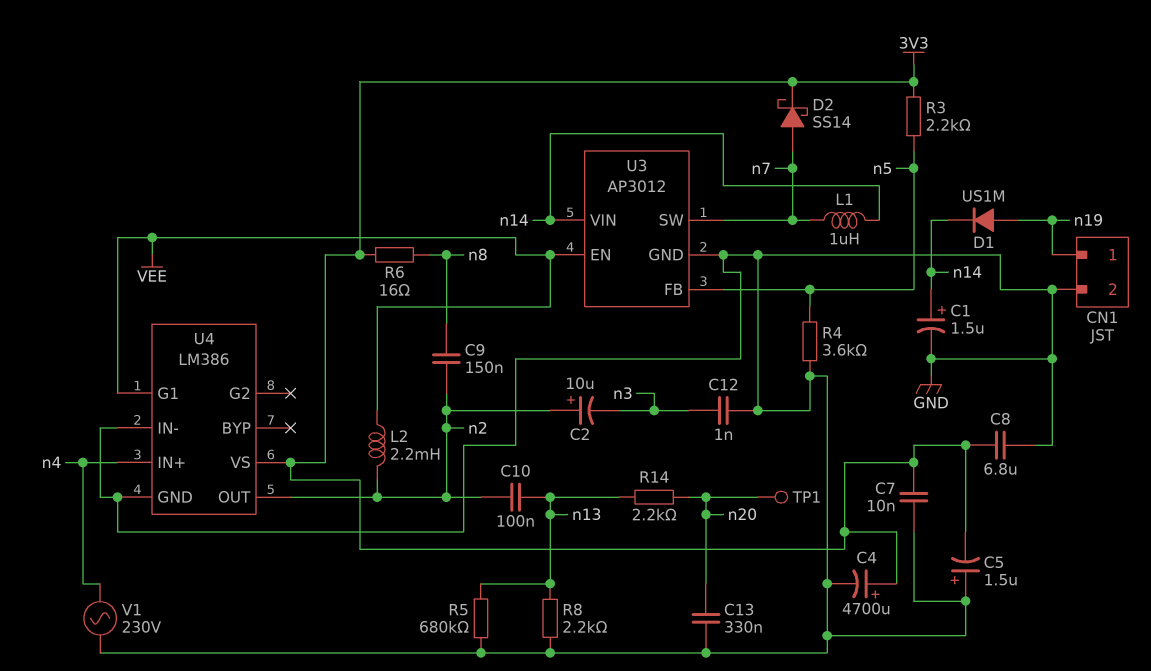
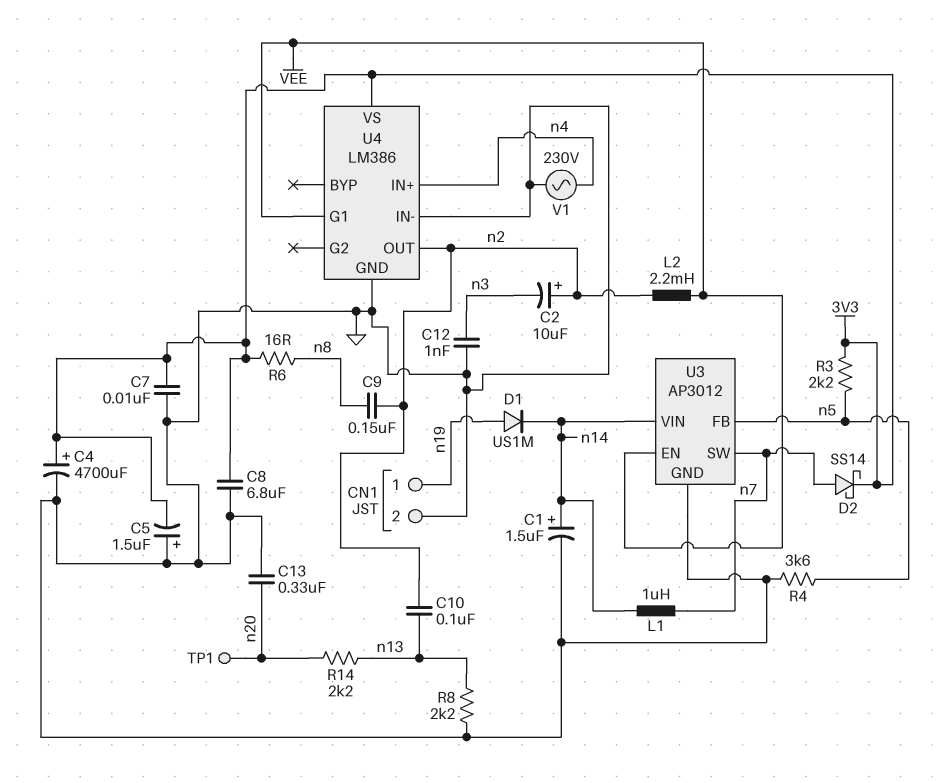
R5: 680k (GND, n13) -> none

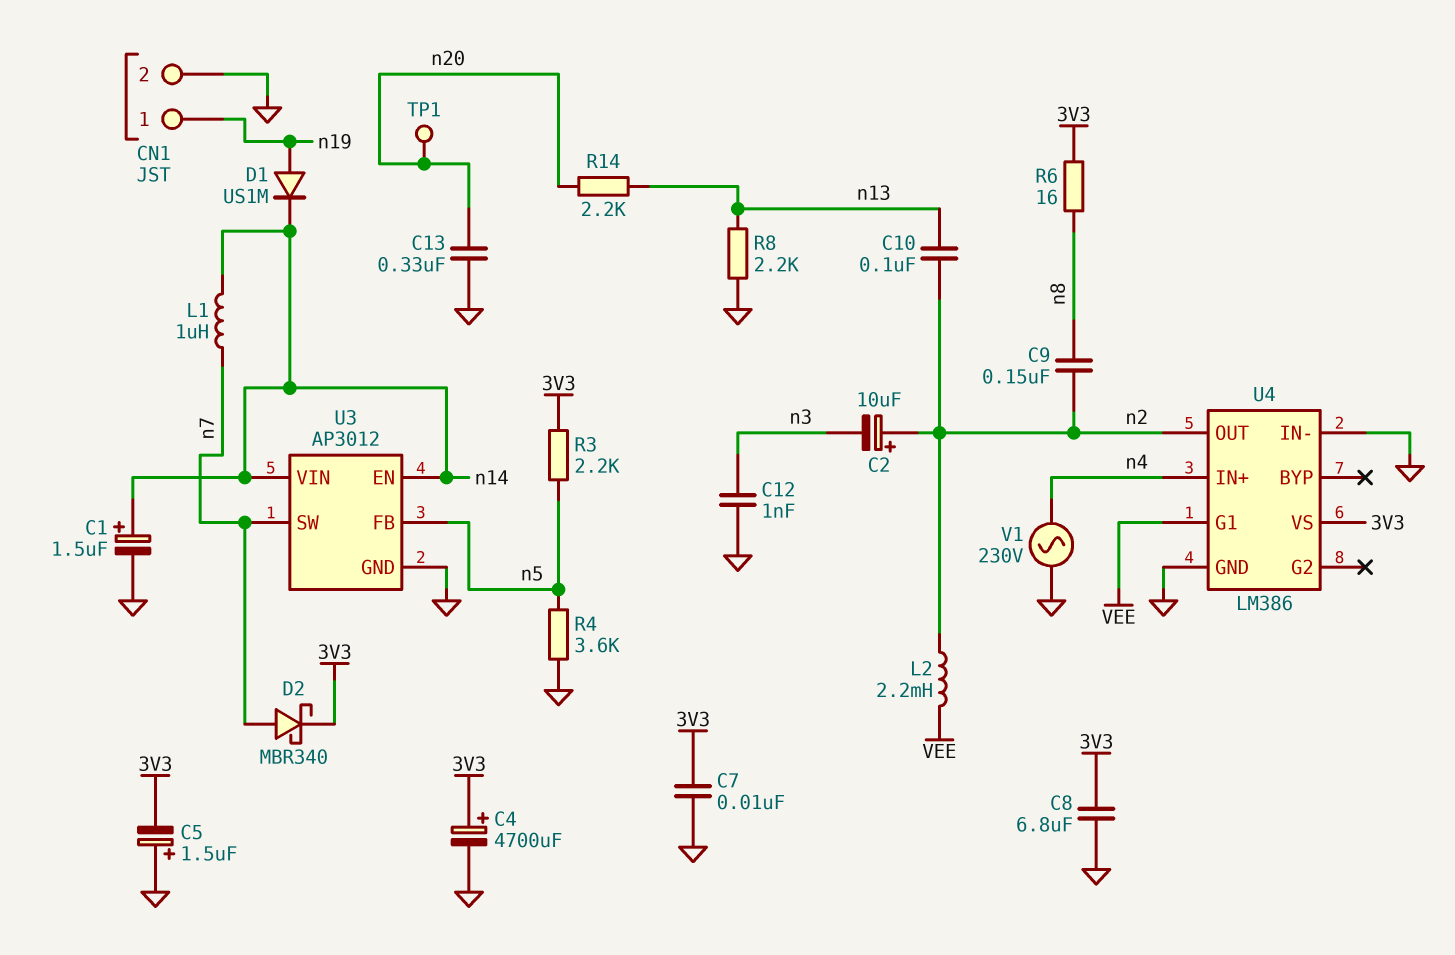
D2: schottky SS14 (A n7, K 3V3) -> schottky MBR340 (A n7, K 3V3)
U3 pin EN: VEE -> n14

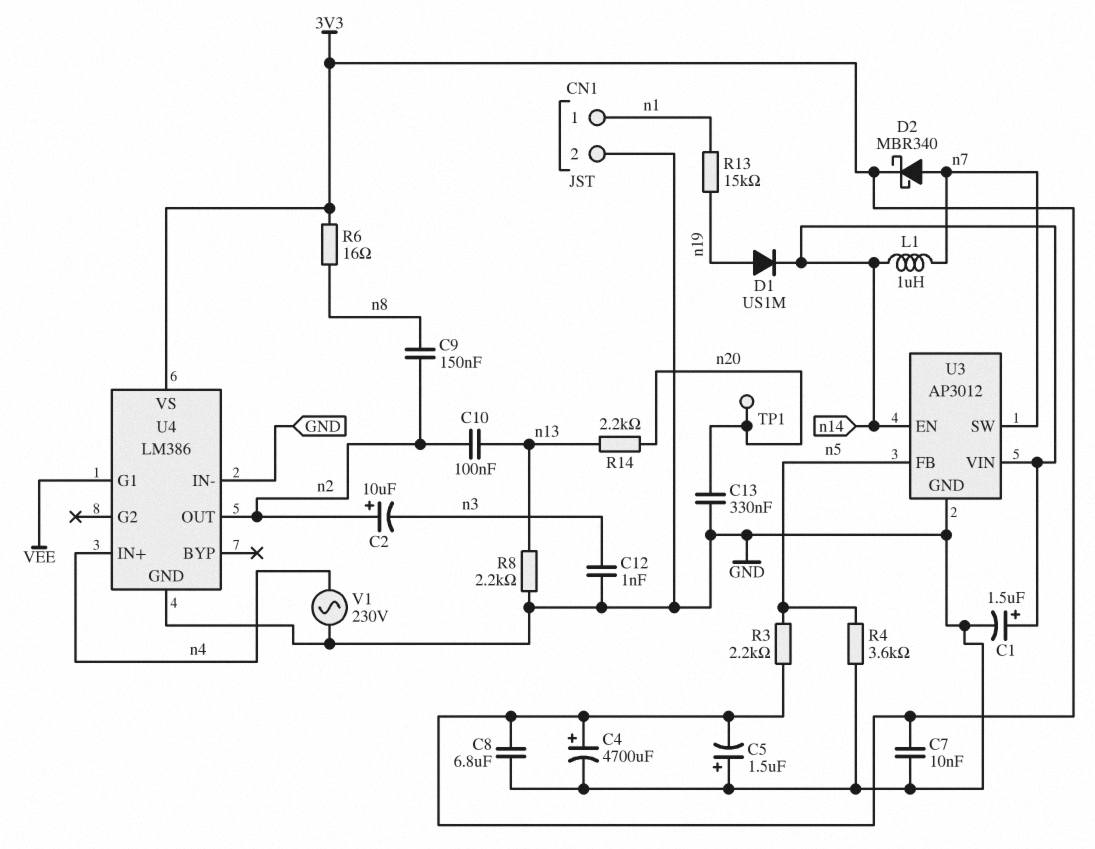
CN1 pin 1: n19 -> n1
L2: 2.2mH (VEE, n2) -> none
R13: none -> 15k (n1, n19)

